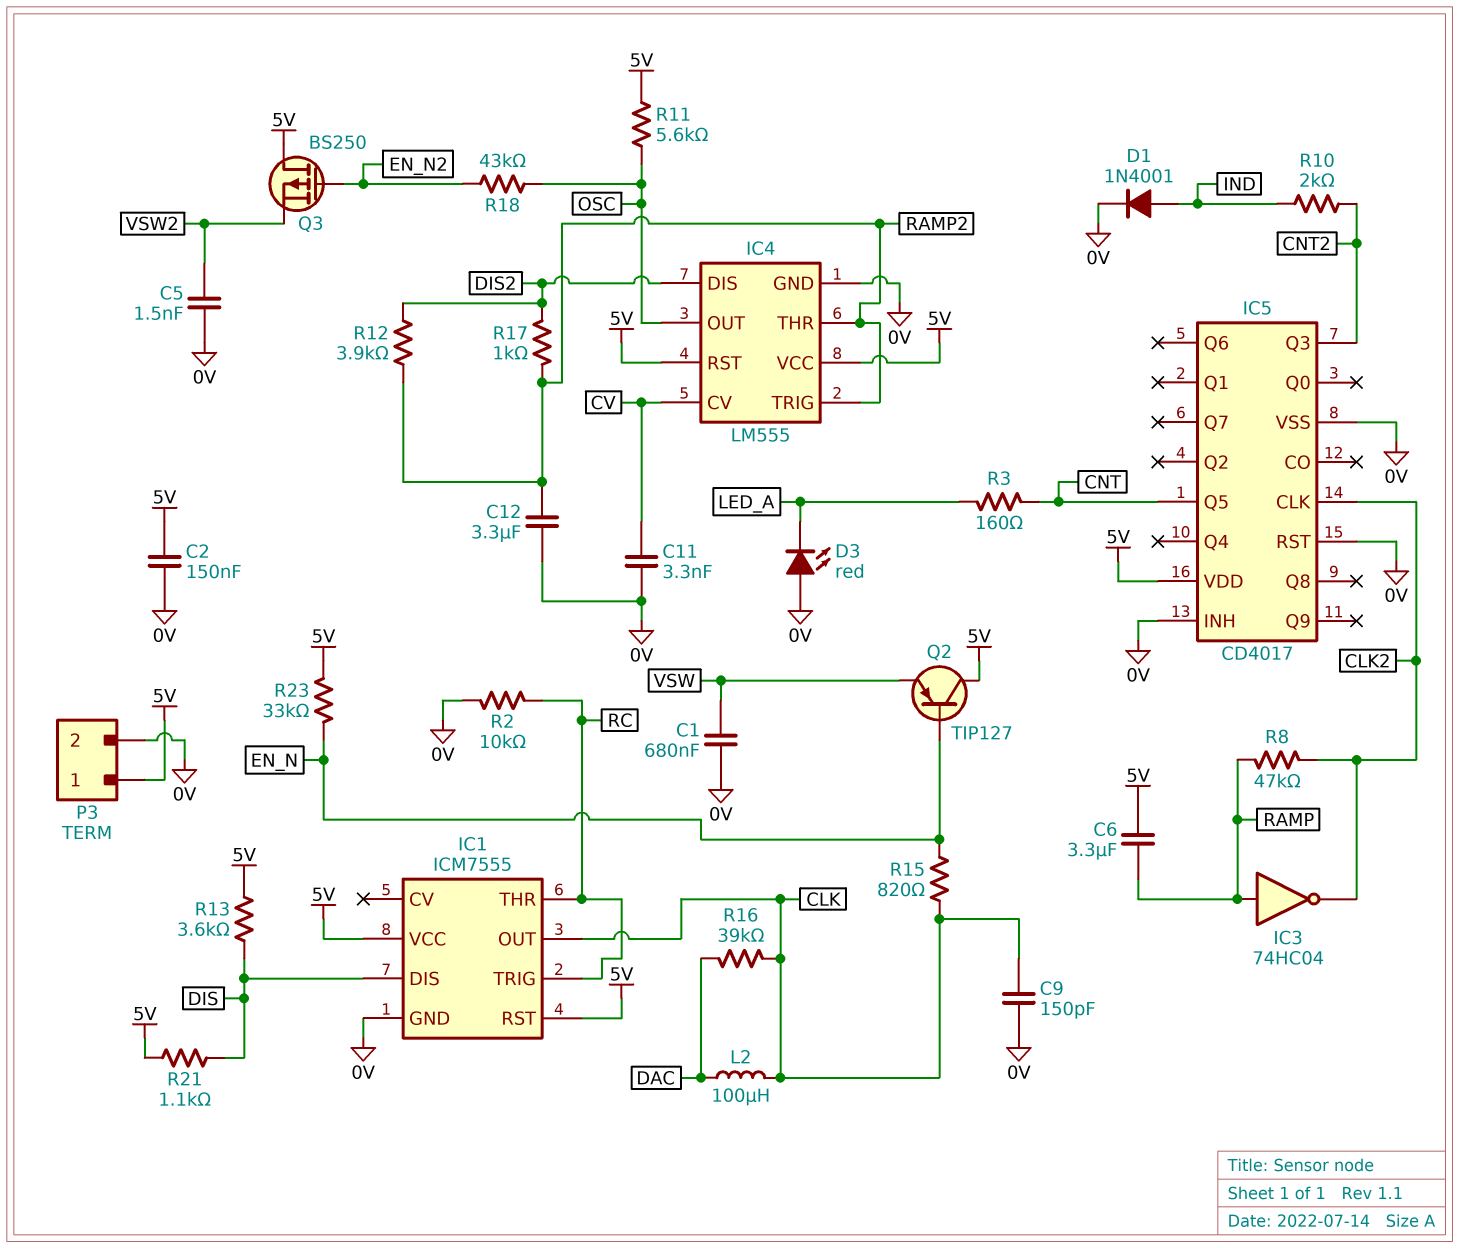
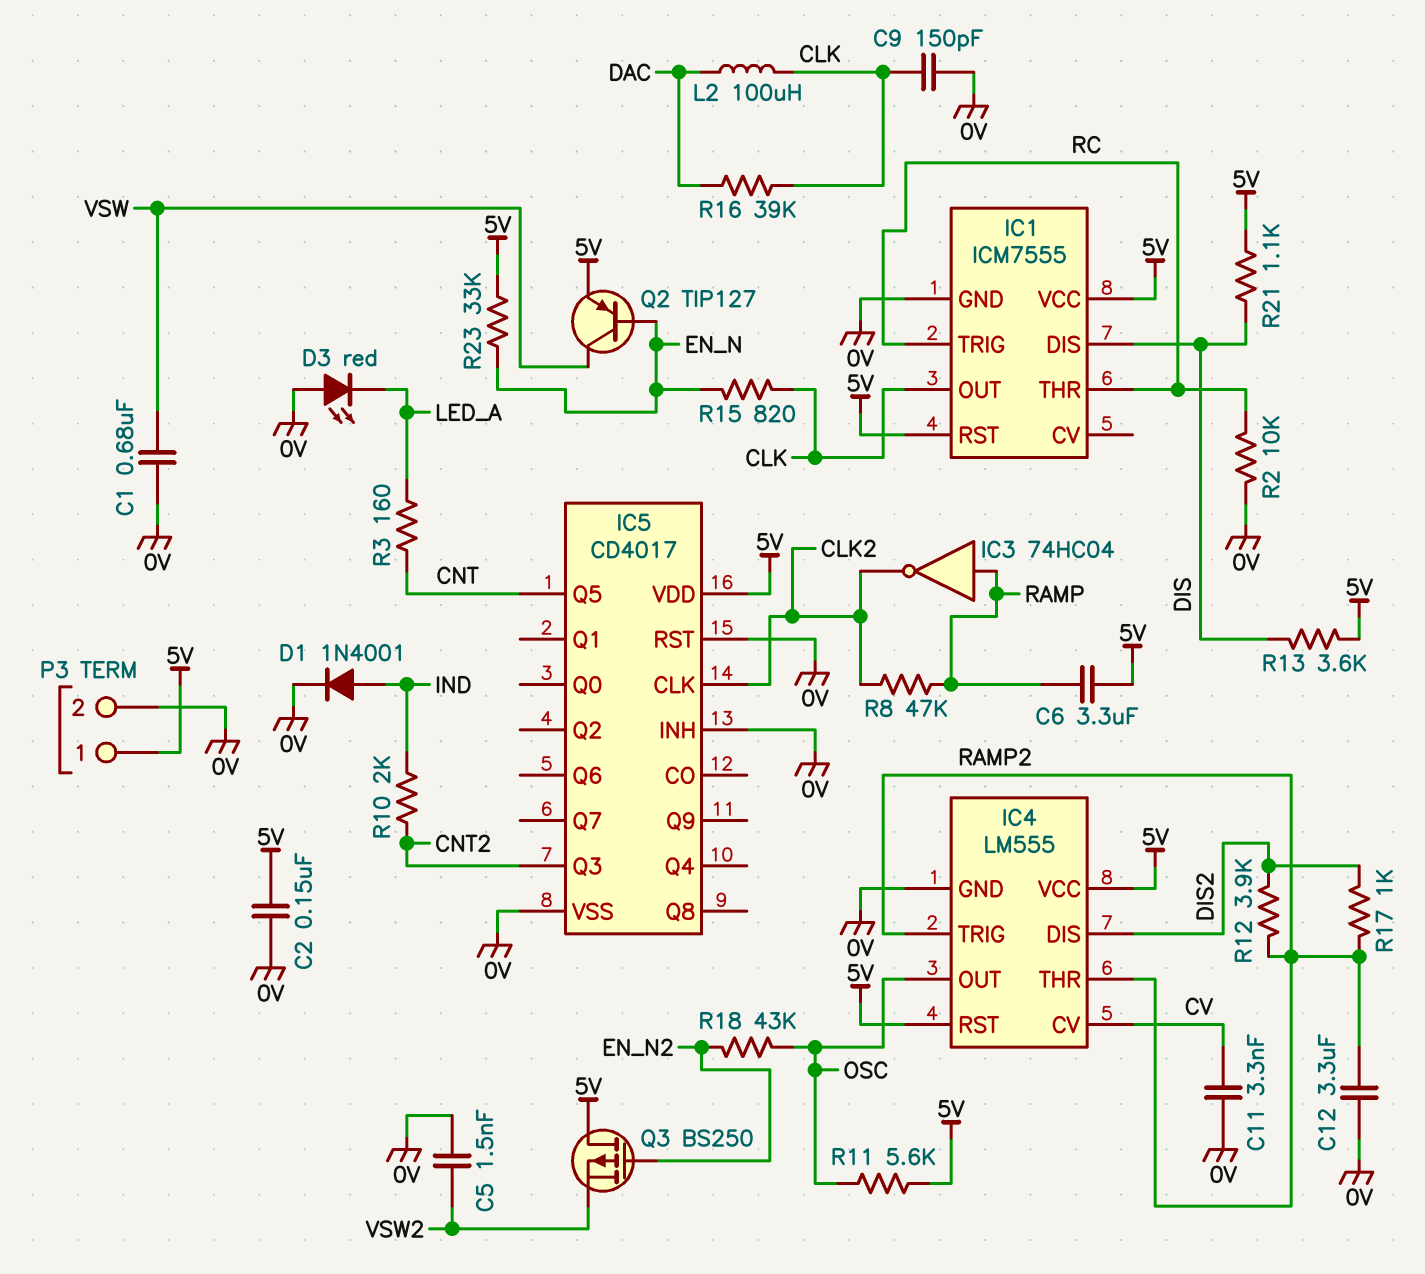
Q2: PNP TIP127 (B EN_N, C 5V, E VSW) -> PNP TIP127 (B EN_N, C VSW, E 5V)

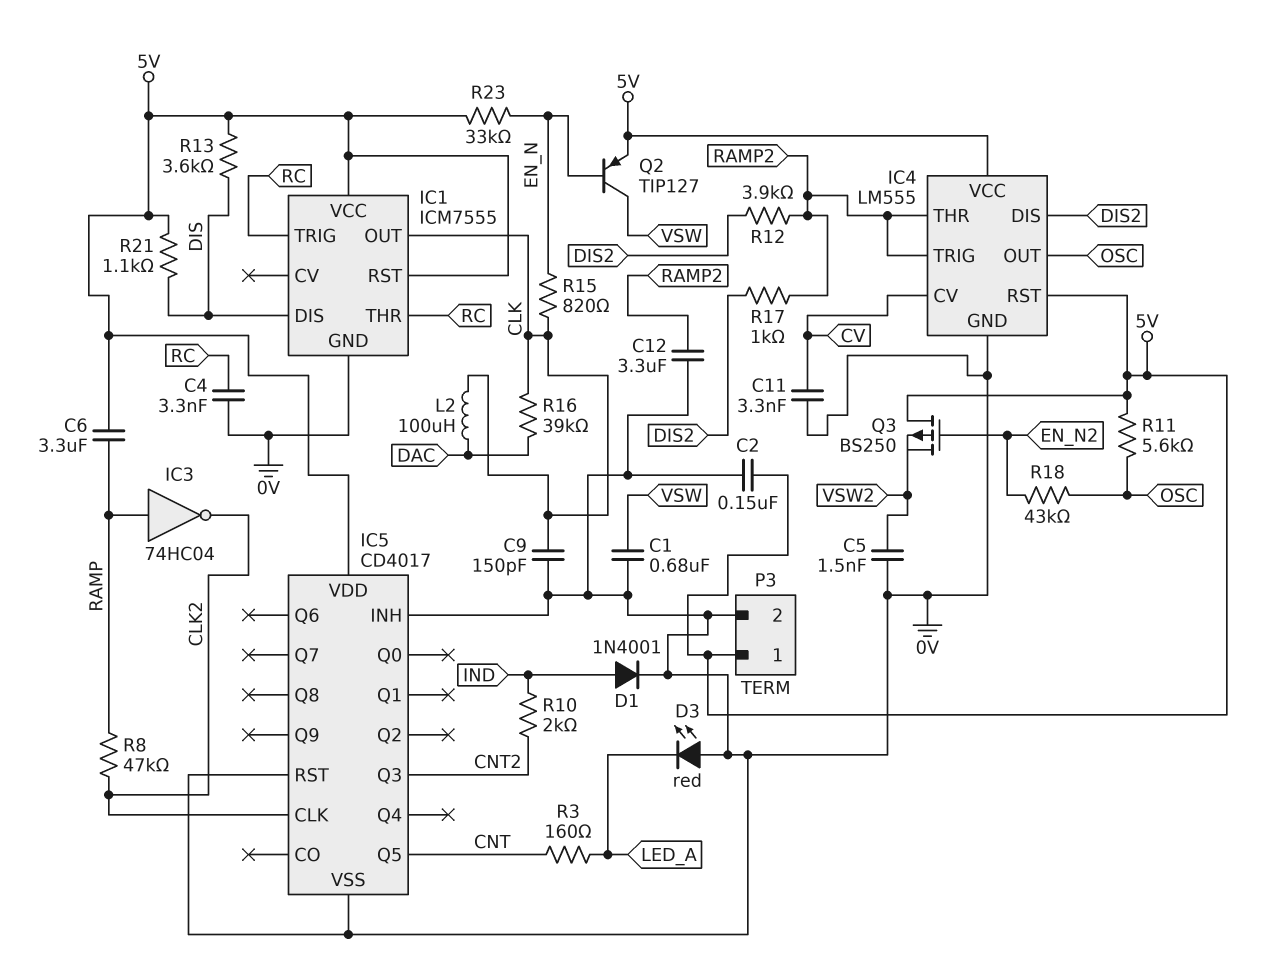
C4: none -> 3.3nF (0V, RC)
R2: 10k (0V, RC) -> none

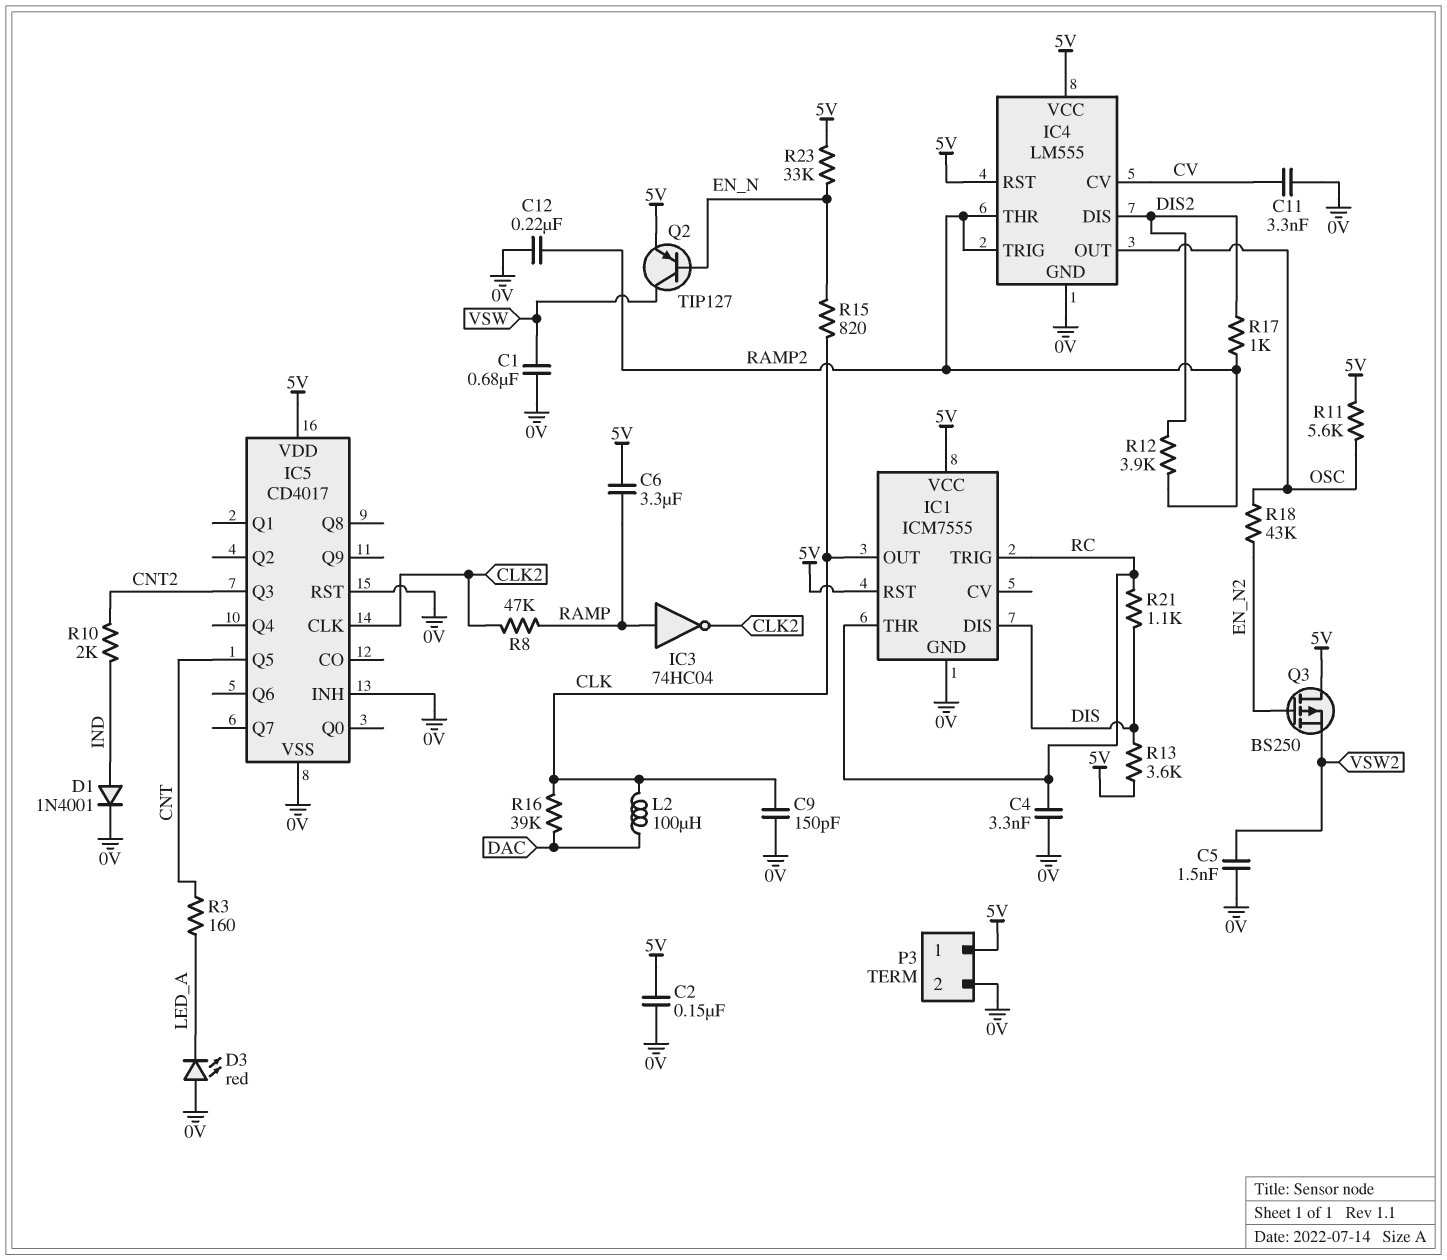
C12: 3.3uF (0V, RAMP2) -> 220nF (0V, RAMP2)
R21: 1.1k (5V, DIS) -> 1.1k (DIS, RC)

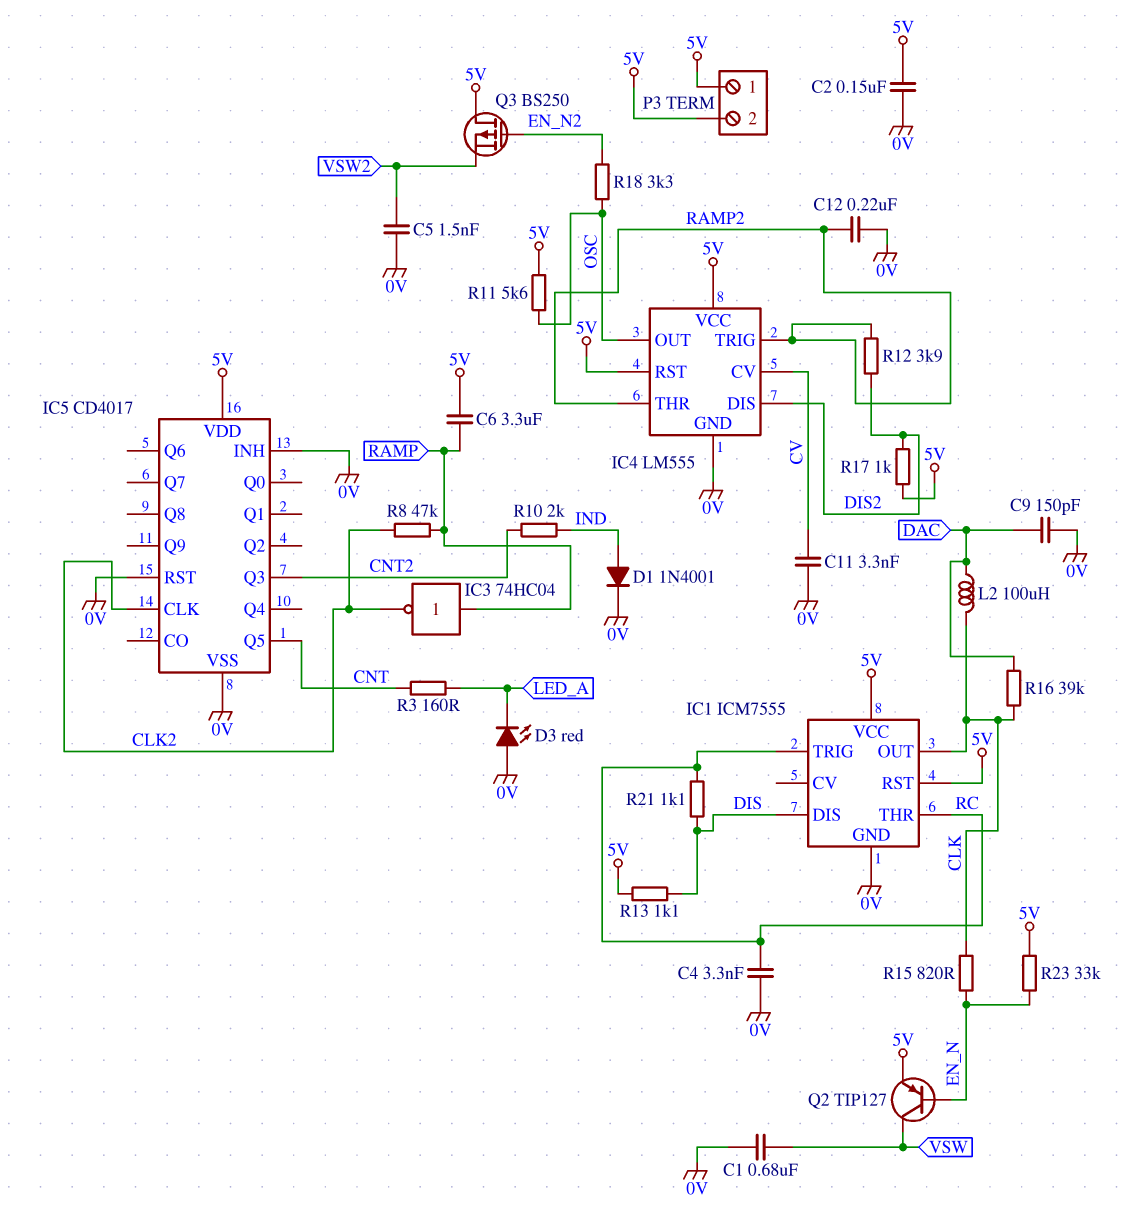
C9: 150pF (0V, CLK) -> 150pF (0V, DAC)
P3 pin 2: 0V -> 5V
R13: 3.6k (5V, DIS) -> 1.1k (5V, DIS)
R17: 1k (DIS2, RAMP2) -> 1k (5V, DIS2)
R18: 43k (EN_N2, OSC) -> 3.3k (EN_N2, OSC)

